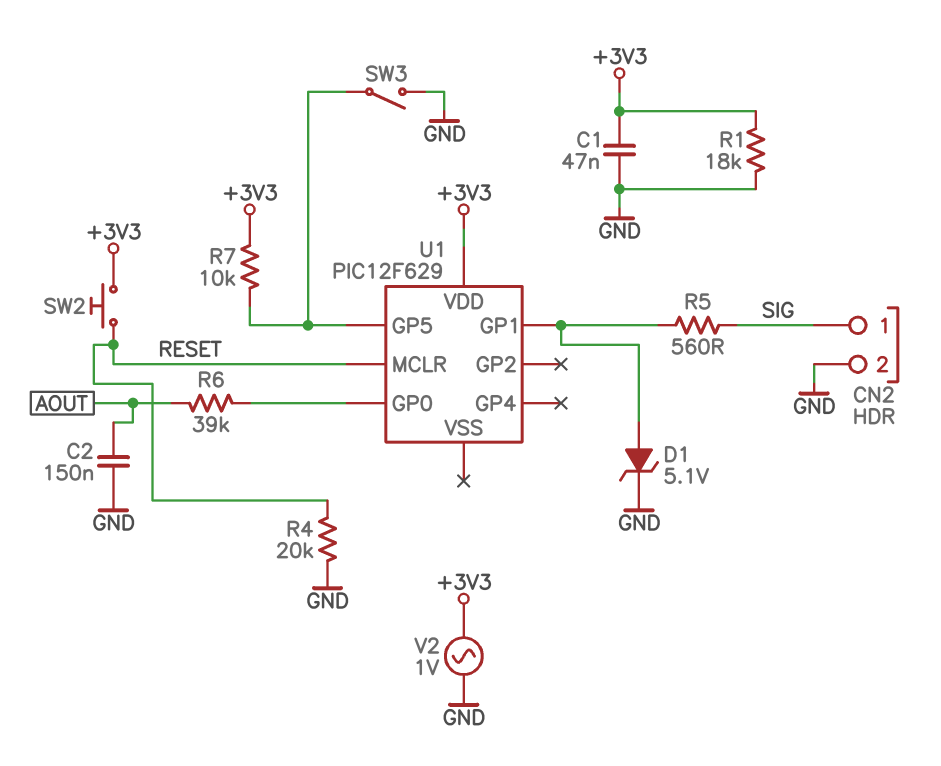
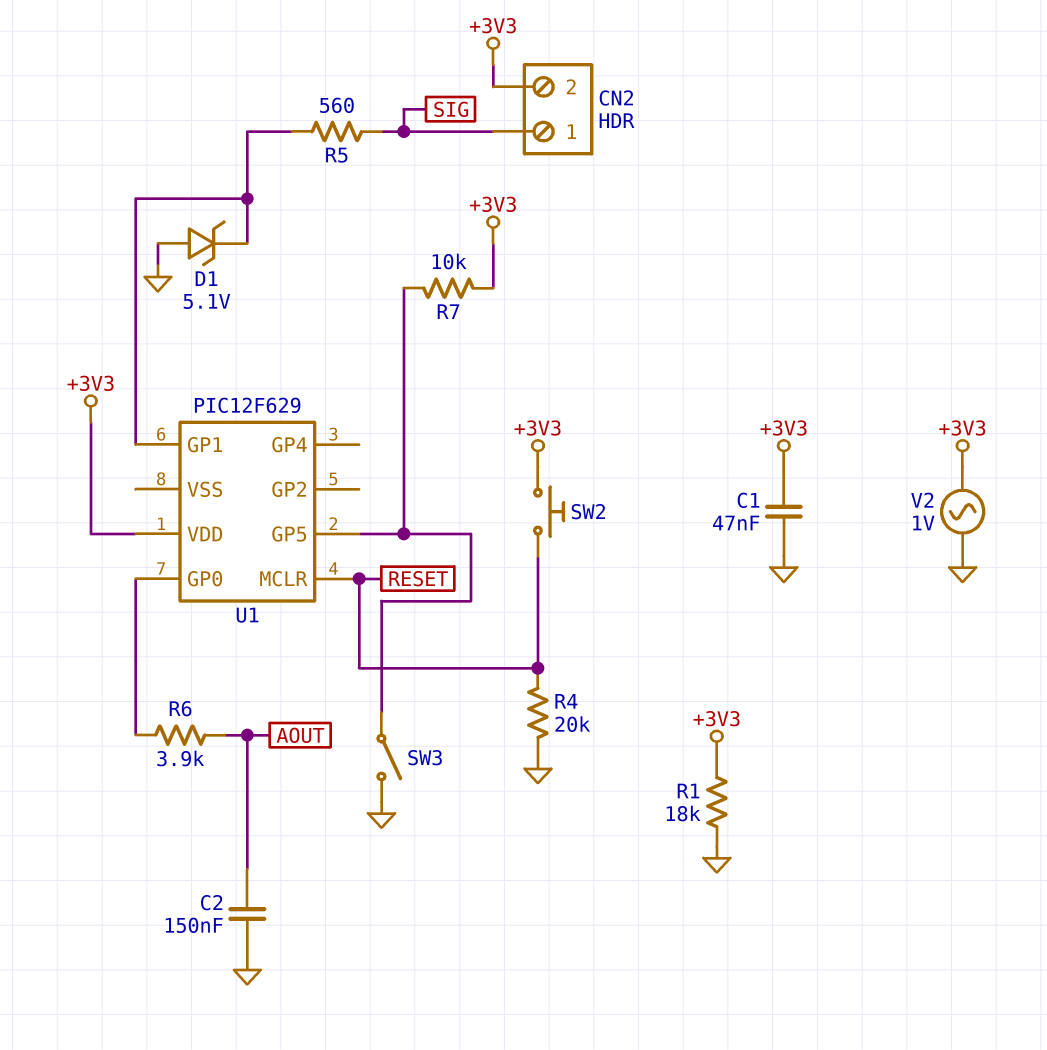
CN2 pin 2: GND -> +3V3
D1: zener 5.1V (A U1/GP1, K GND) -> zener 5.1V (A GND, K U1/GP1)
R6: 39k (AOUT, U1/GP0) -> 3.9k (AOUT, U1/GP0)

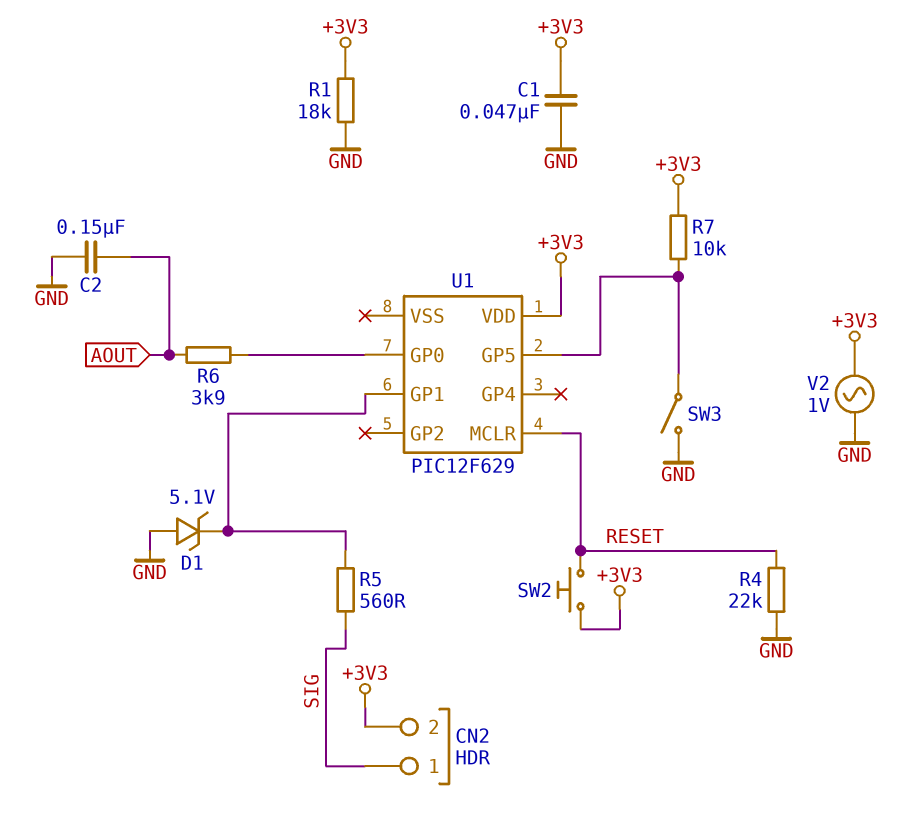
R4: 20k (GND, RESET) -> 22k (GND, RESET)

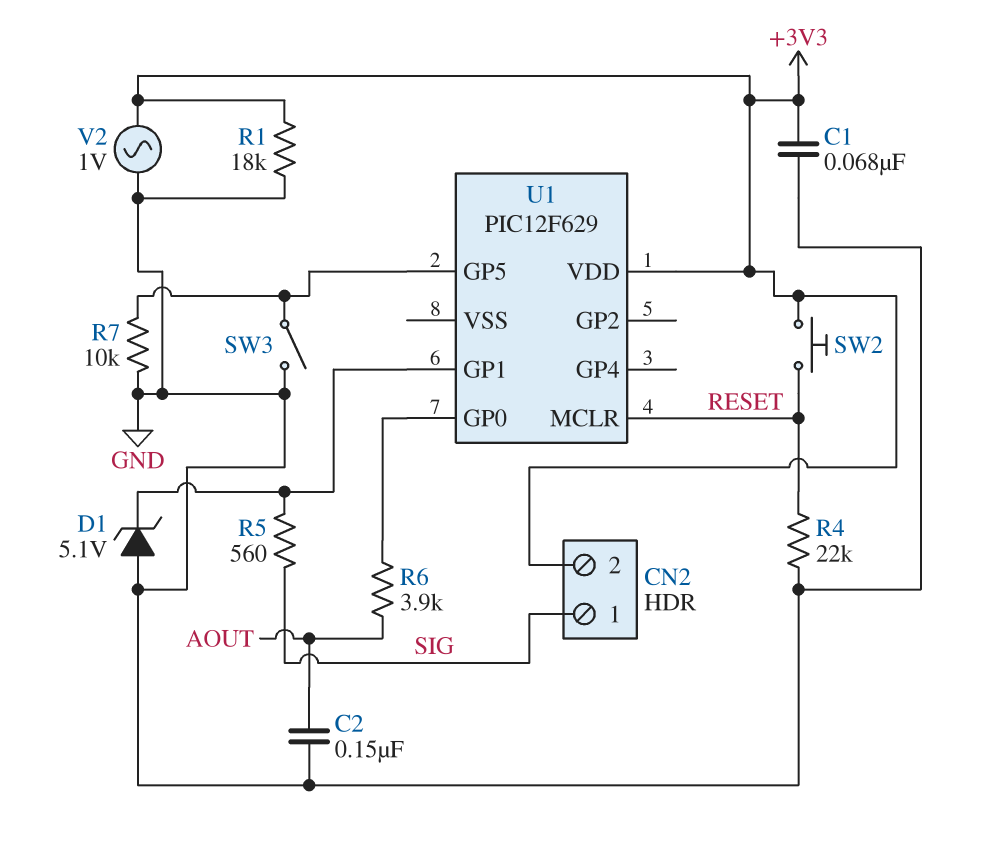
C1: 47nF (+3V3, GND) -> 68nF (+3V3, GND)
R7: 10k (+3V3, U1/GP5) -> 10k (GND, U1/GP5)

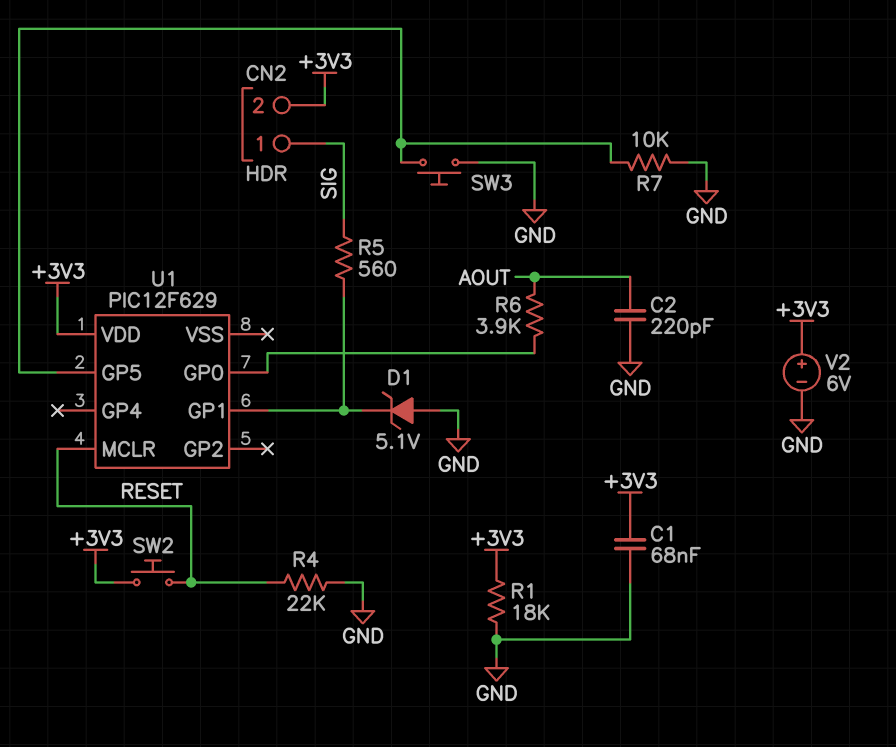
C2: 150nF (AOUT, GND) -> 220pF (AOUT, GND)
SW3: switch (GND, U1/GP5) -> button (GND, U1/GP5)
V2: AC 1V (+3V3, GND) -> 6V (plus +3V3, minus GND)

